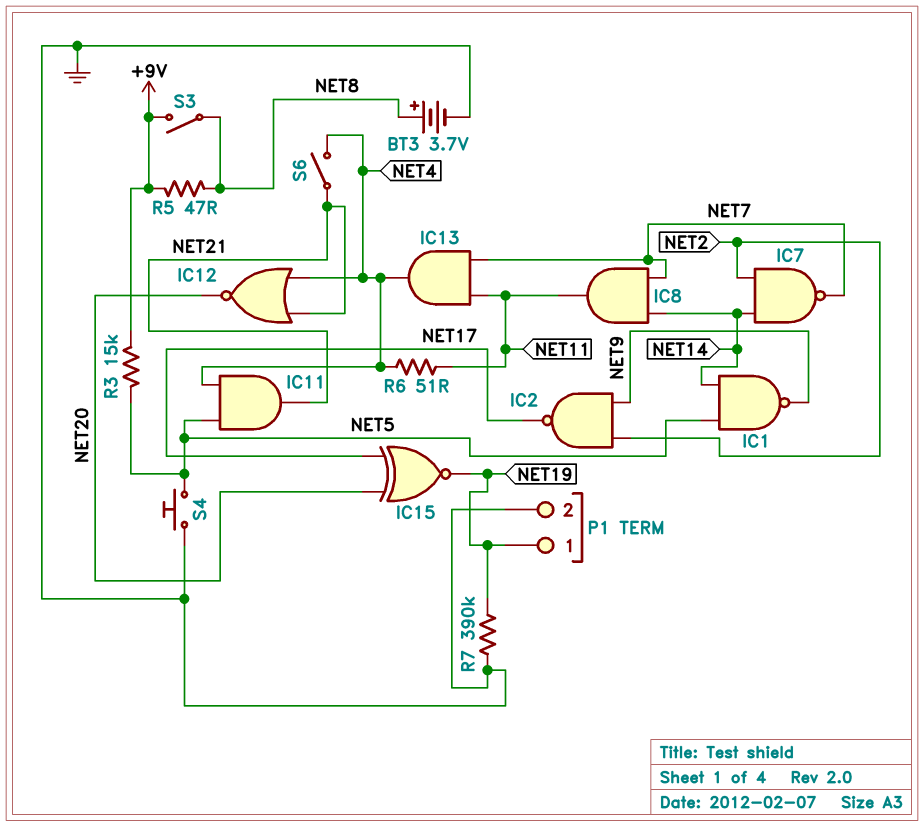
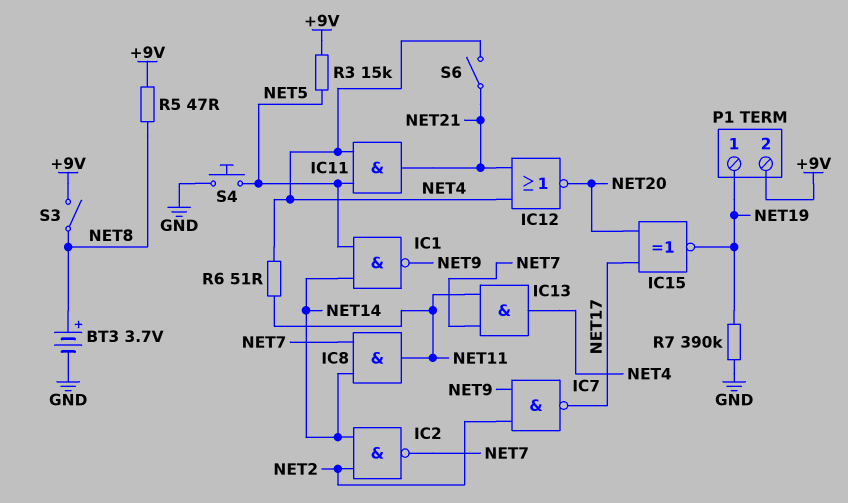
IC2: NAND (in NET2, in NET9, out NET17) -> NAND (in NET2, in NET14, out NET7)
IC7: NAND (in NET2, in NET14, out NET7) -> NAND (in NET2, in NET9, out NET17)
P1 pin 2: GND -> +9V

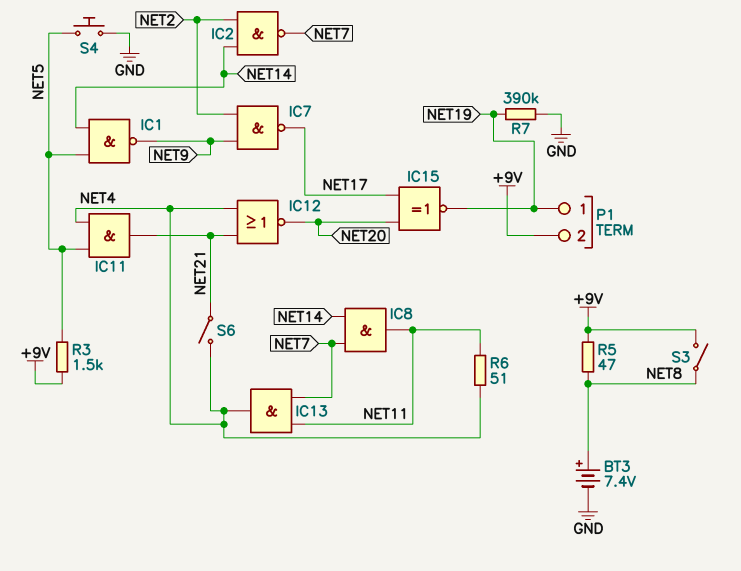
BT3: 3.7V (plus NET8, minus GND) -> 7.4V (plus NET8, minus GND)
R3: 15k (+9V, NET5) -> 1.5k (+9V, NET5)

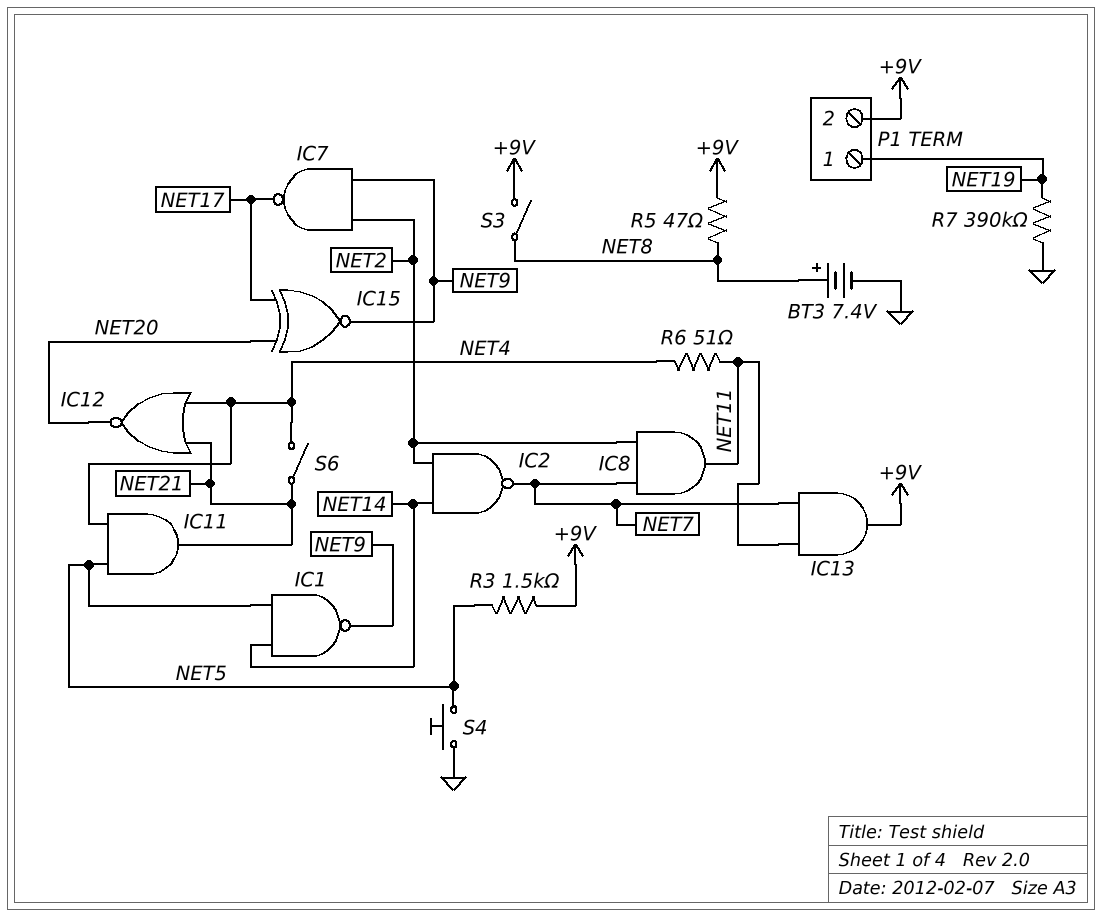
IC8: AND (in NET7, in NET14, out NET11) -> AND (in NET2, in NET7, out NET11)
IC13: AND (in NET7, in NET11, out NET4) -> AND (in NET7, in NET11, out +9V)
IC15: XNOR (in NET17, in NET20, out NET19) -> XNOR (in NET17, in NET20, out NET9)

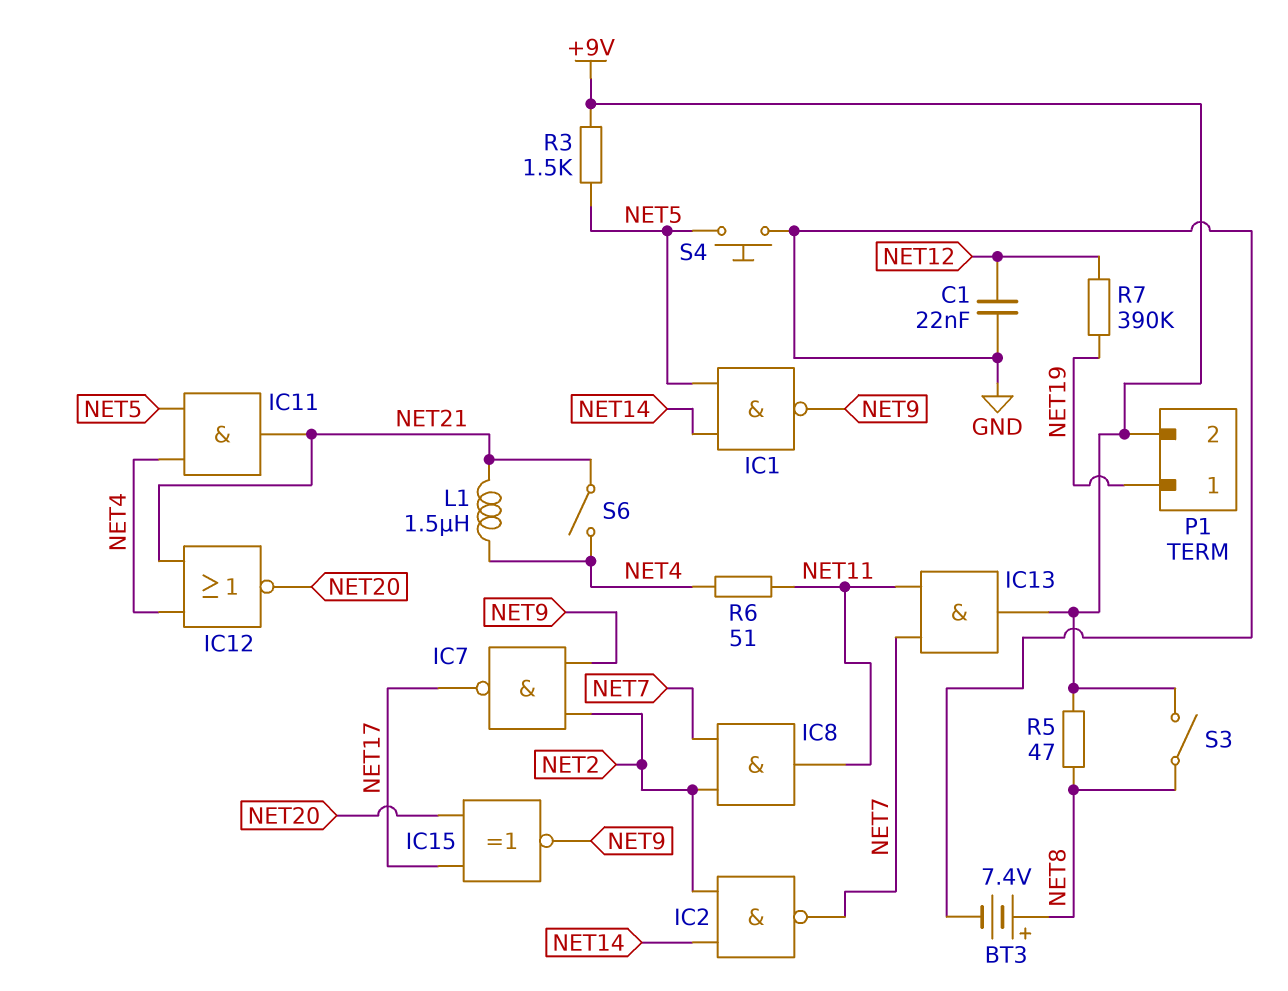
C1: none -> 22nF (GND, NET12)
L1: none -> 1.5uH (NET4, NET21)
R7: 390k (GND, NET19) -> 390k (NET12, NET19)

